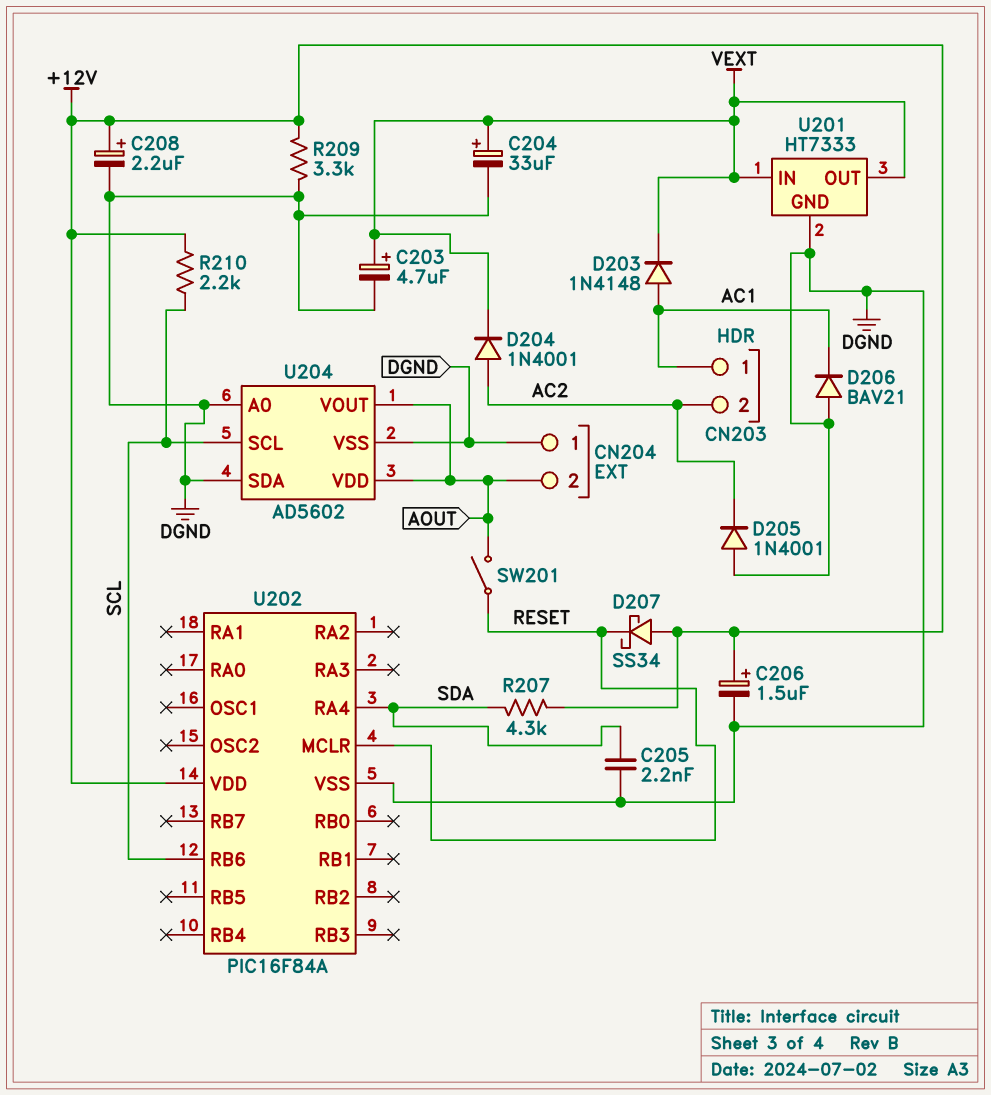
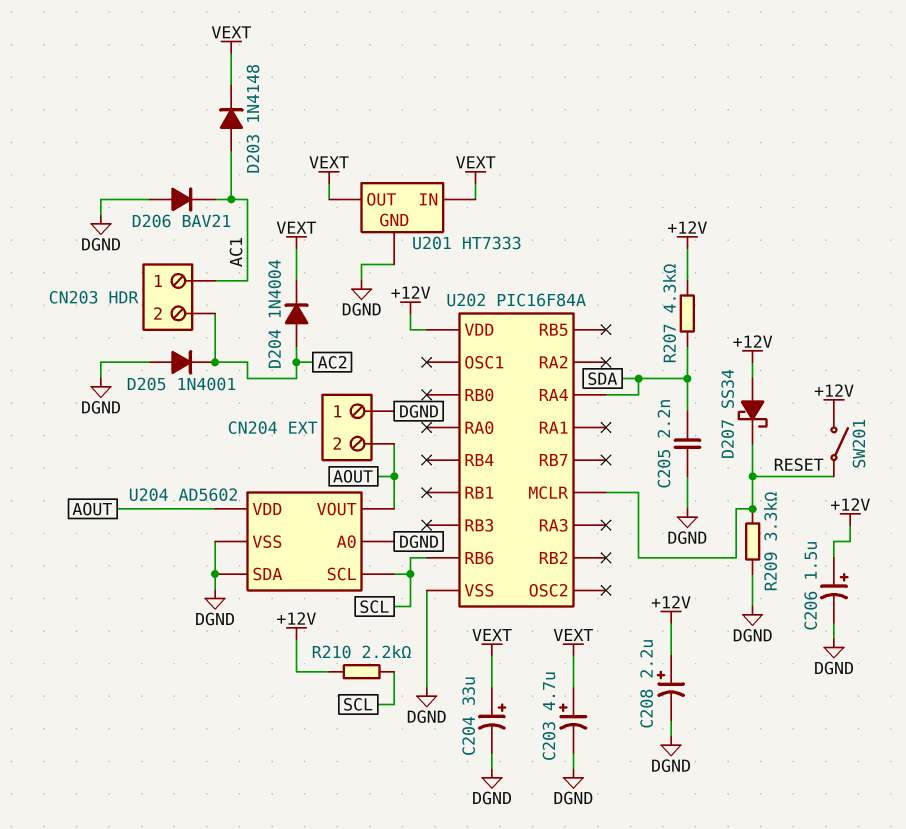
D204: diode 1N4001 (A AC2, K VEXT) -> diode 1N4004 (A AC2, K VEXT)
R209: 3.3k (+12V, DGND) -> 3.3k (DGND, RESET)
SW201: switch (AOUT, RESET) -> switch (+12V, RESET)

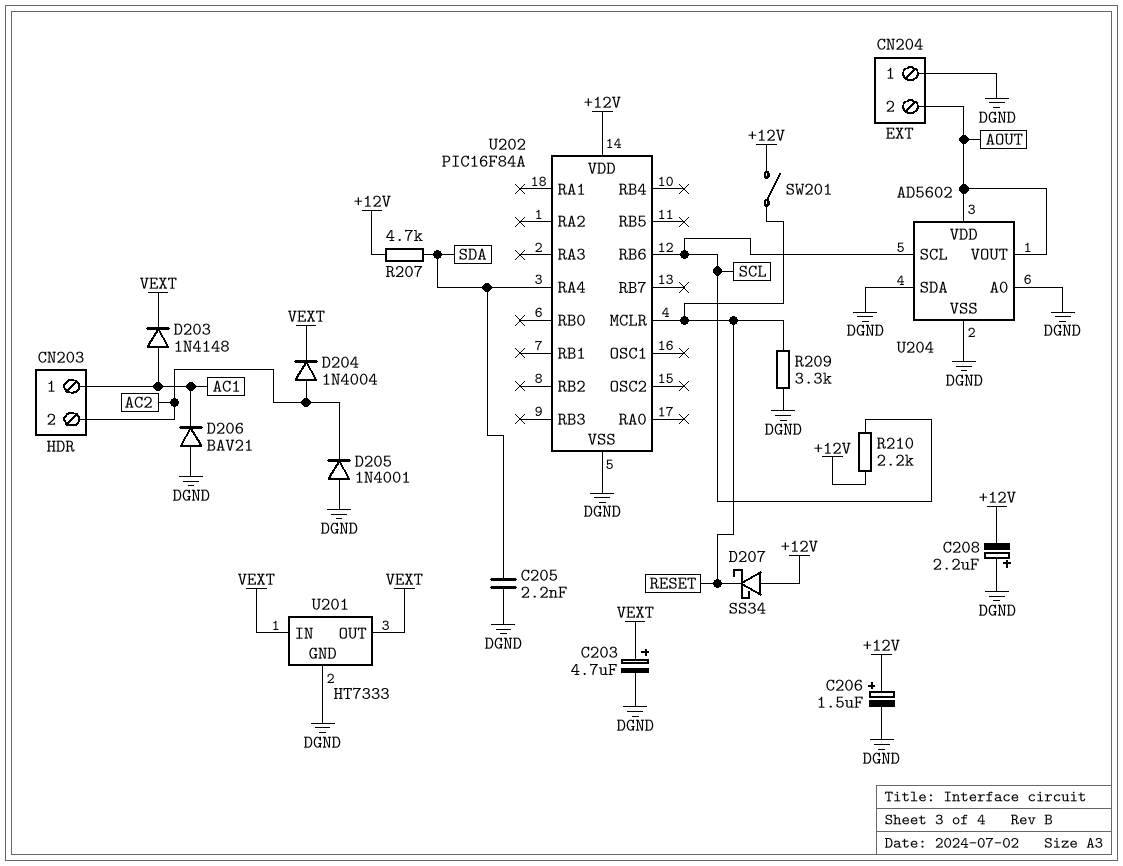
C204: 33uF (plus VEXT, minus DGND) -> none
C208: 2.2uF (plus +12V, minus DGND) -> 2.2uF (plus DGND, minus +12V)
R207: 4.3k (+12V, SDA) -> 4.7k (+12V, SDA)

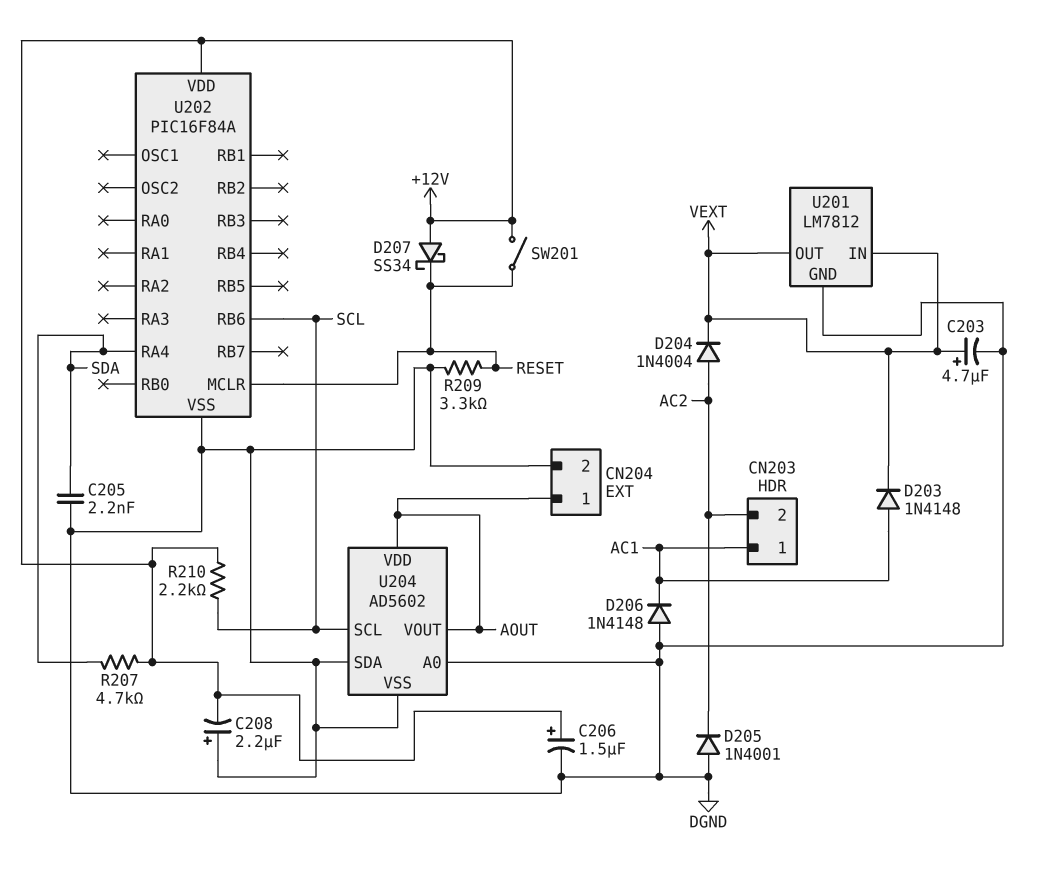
CN204 pin 1: DGND -> AOUT
CN204 pin 2: AOUT -> DGND
D206: diode BAV21 (A DGND, K AC1) -> diode 1N4148 (A DGND, K AC1)
U201: HT7333 -> LM7812

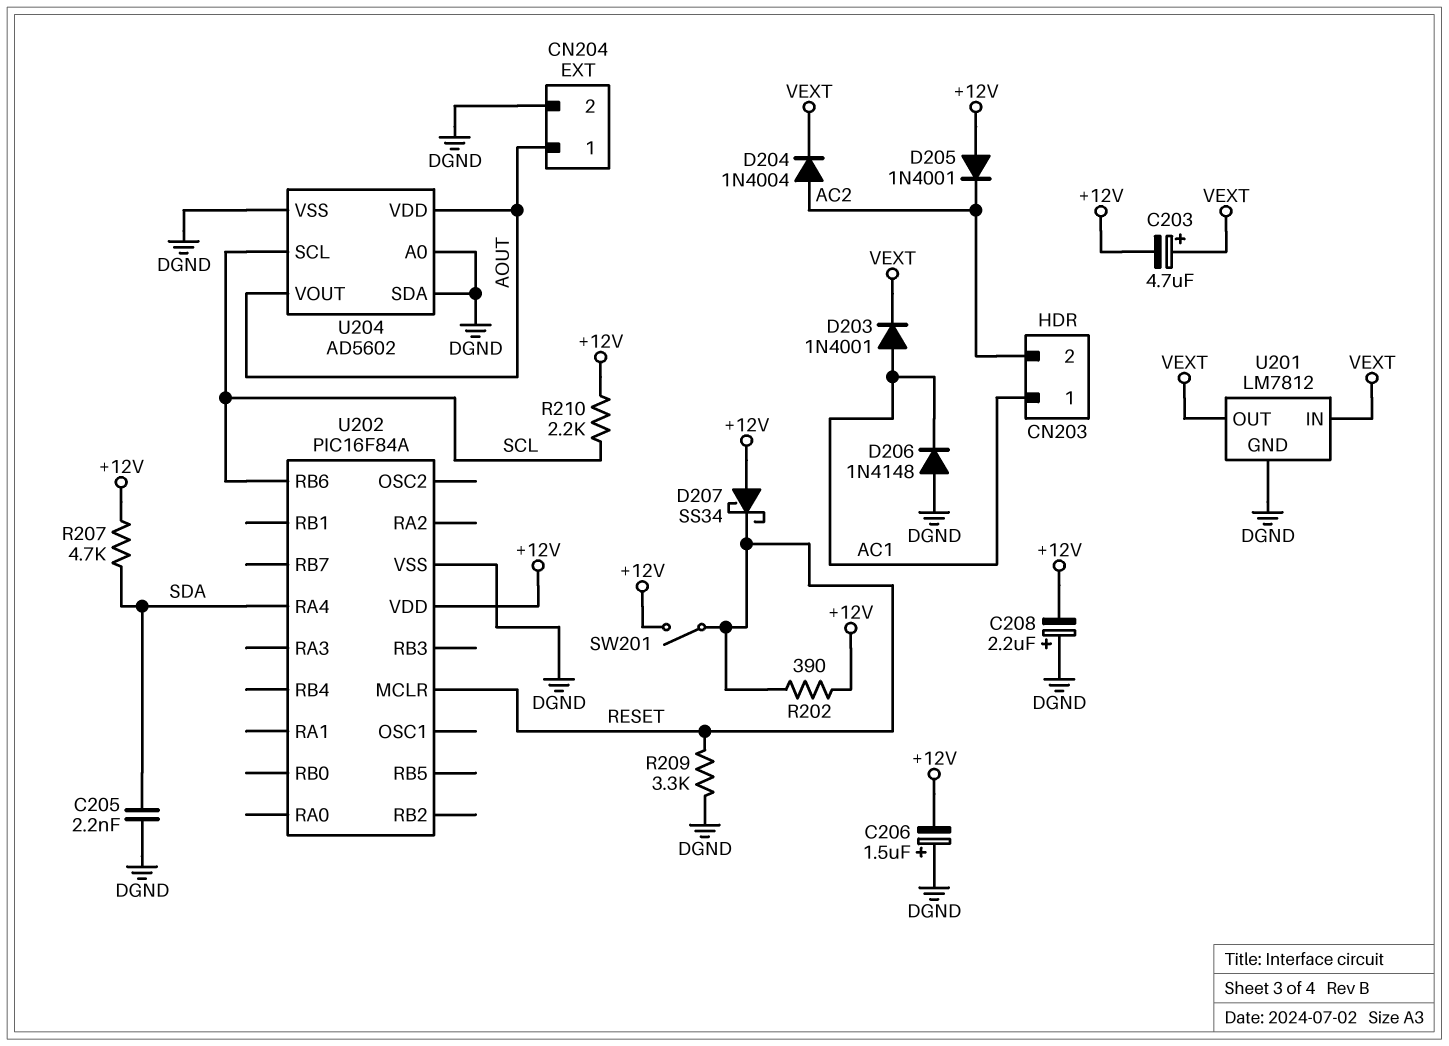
C203: 4.7uF (plus VEXT, minus DGND) -> 4.7uF (plus VEXT, minus +12V)
C206: 1.5uF (plus +12V, minus DGND) -> 1.5uF (plus DGND, minus +12V)
D203: diode 1N4148 (A AC1, K VEXT) -> diode 1N4001 (A AC1, K VEXT)
D205: diode 1N4001 (A DGND, K AC2) -> diode 1N4001 (A +12V, K AC2)
R202: none -> 390 (+12V, RESET)

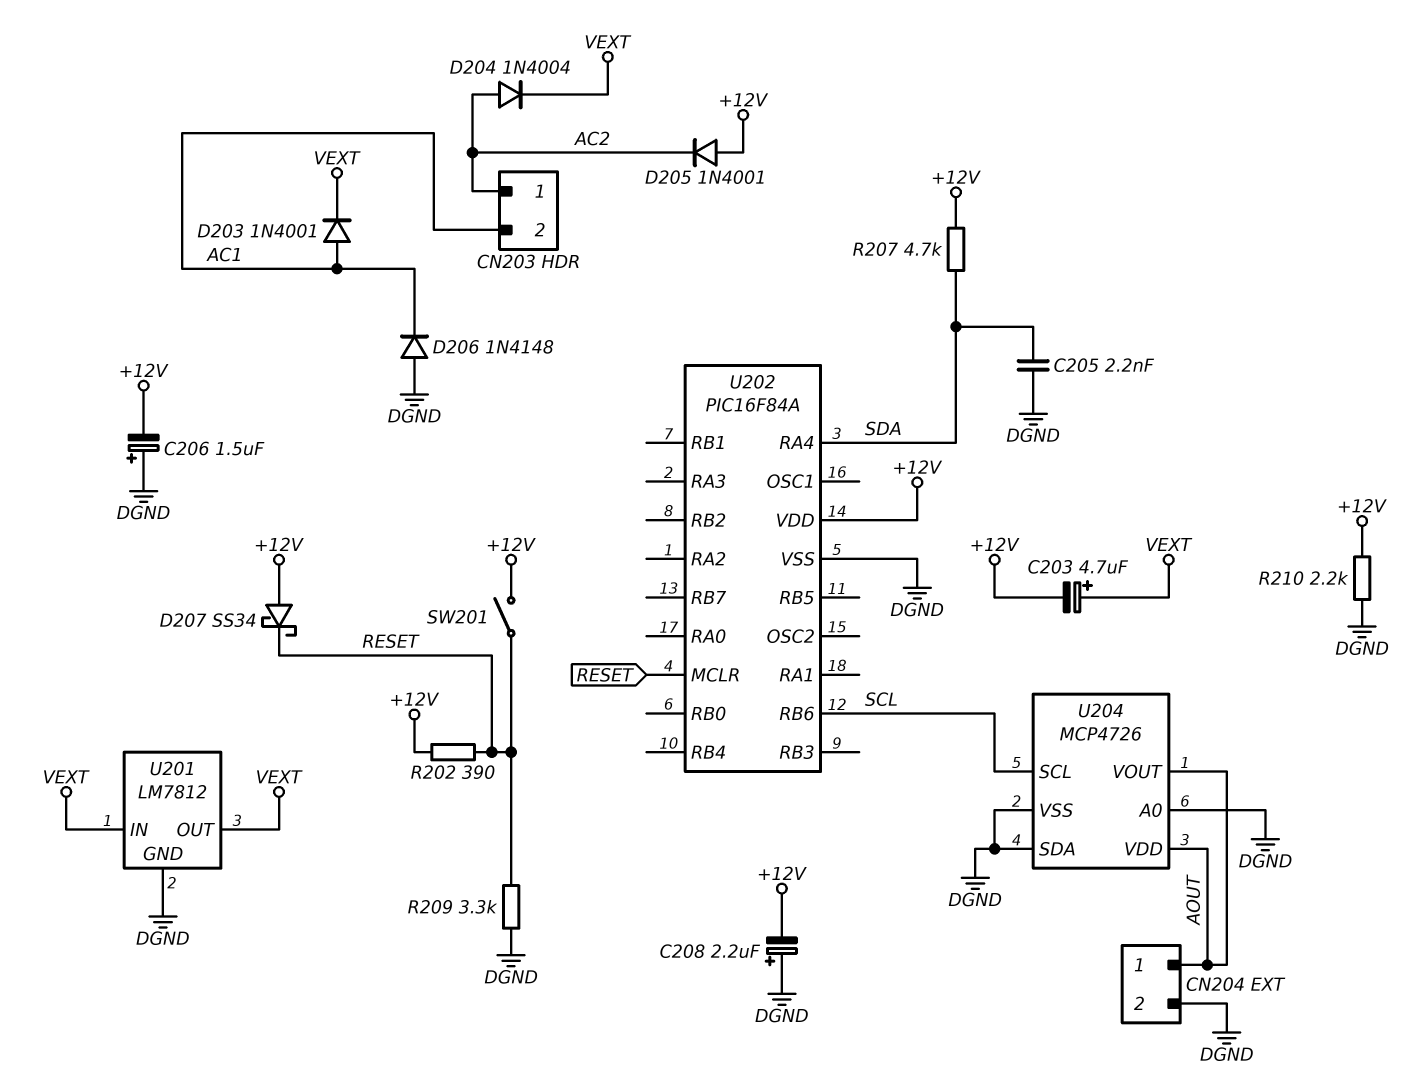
CN203 pin 1: AC1 -> AC2
CN203 pin 2: AC2 -> AC1
R210: 2.2k (+12V, SCL) -> 2.2k (+12V, DGND)
U204: AD5602 -> MCP4726

